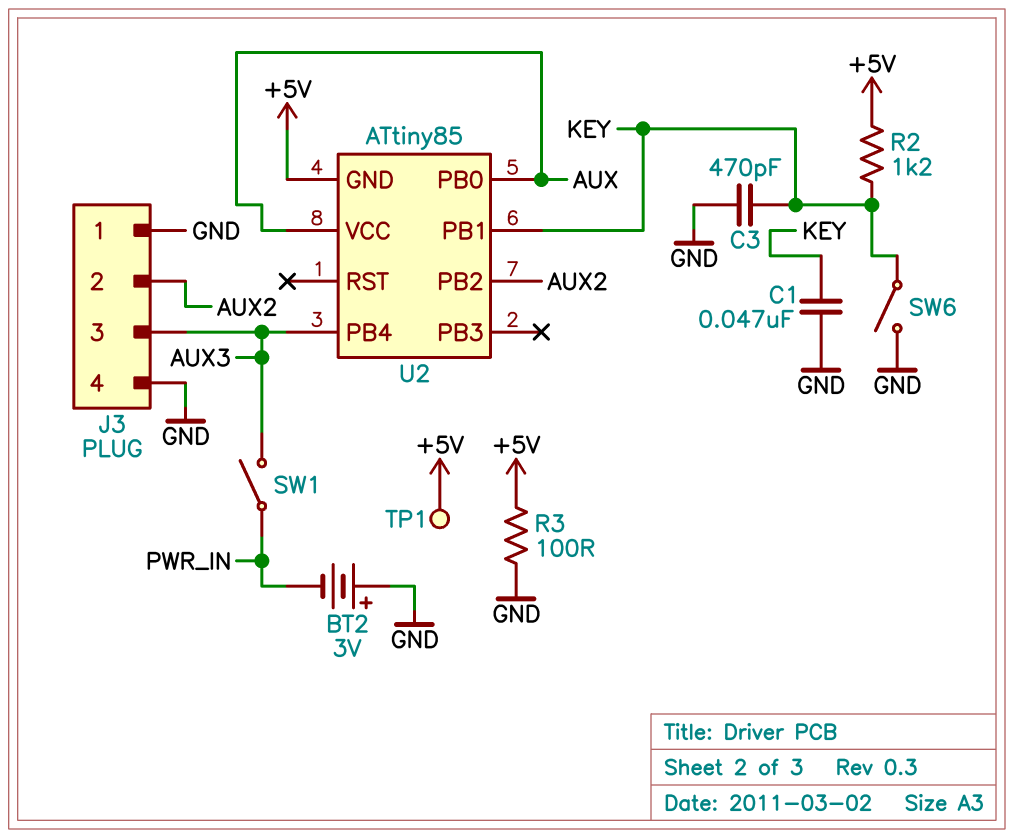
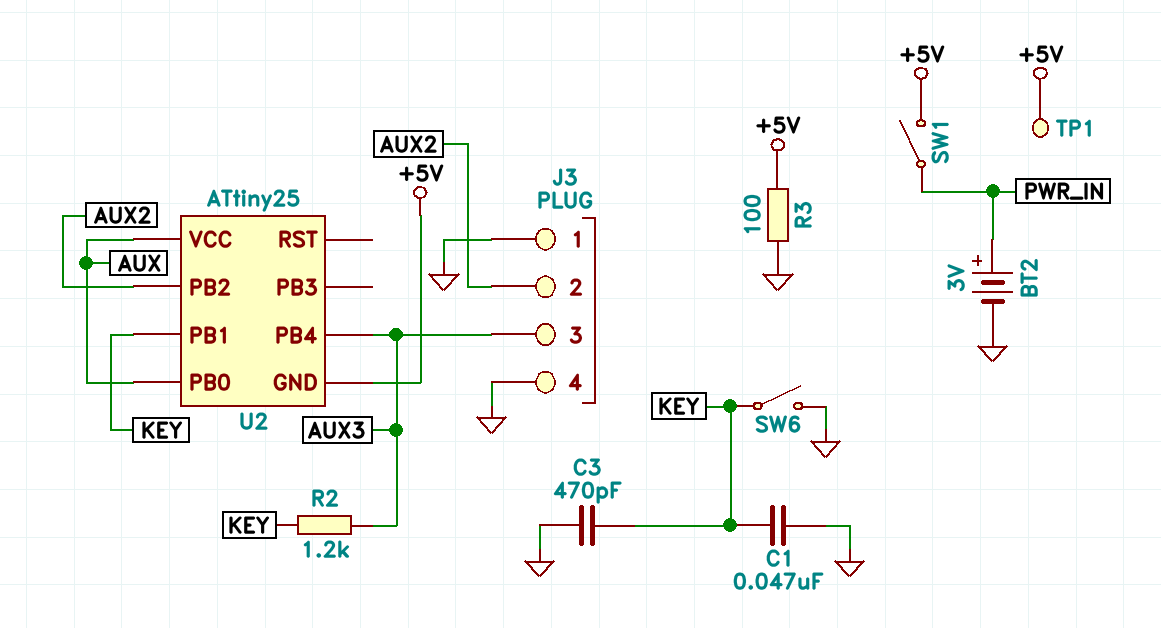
BT2: 3V (plus GND, minus PWR_IN) -> 3V (plus PWR_IN, minus GND)
R2: 1.2k (+5V, KEY) -> 1.2k (AUX3, KEY)
SW1: switch (AUX3, PWR_IN) -> switch (+5V, PWR_IN)
U2: ATtiny85 -> ATtiny25

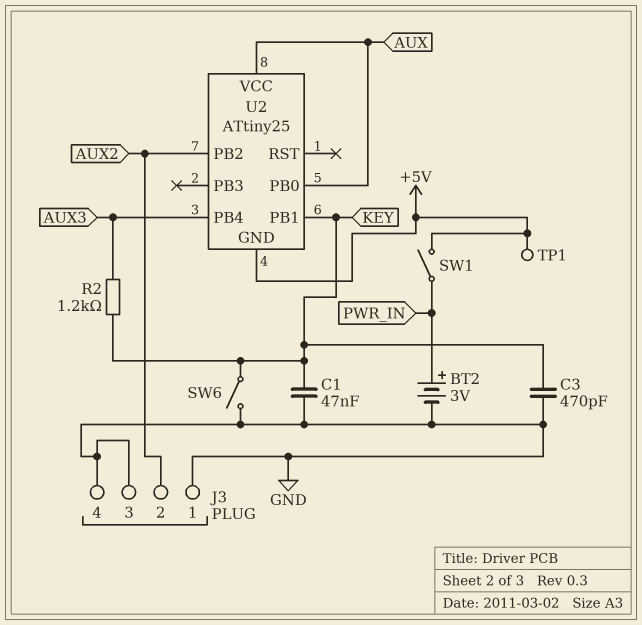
J3 pin 3: AUX3 -> GND
R3: 100 (+5V, GND) -> none

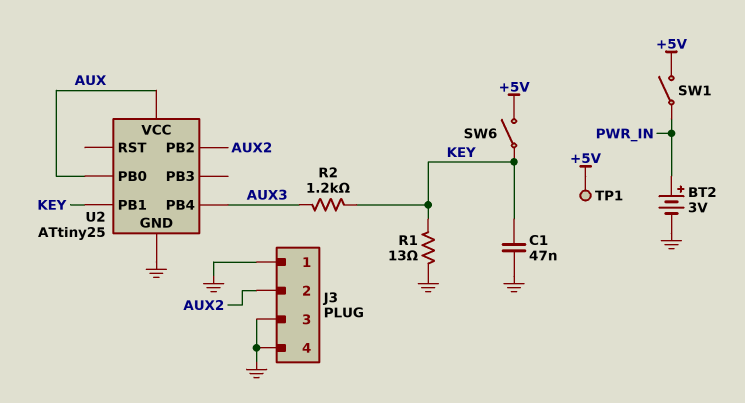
C3: 470pF (GND, KEY) -> none
R1: none -> 13 (GND, KEY)
SW6: switch (GND, KEY) -> switch (+5V, KEY)
U2 pin GND: +5V -> GND

